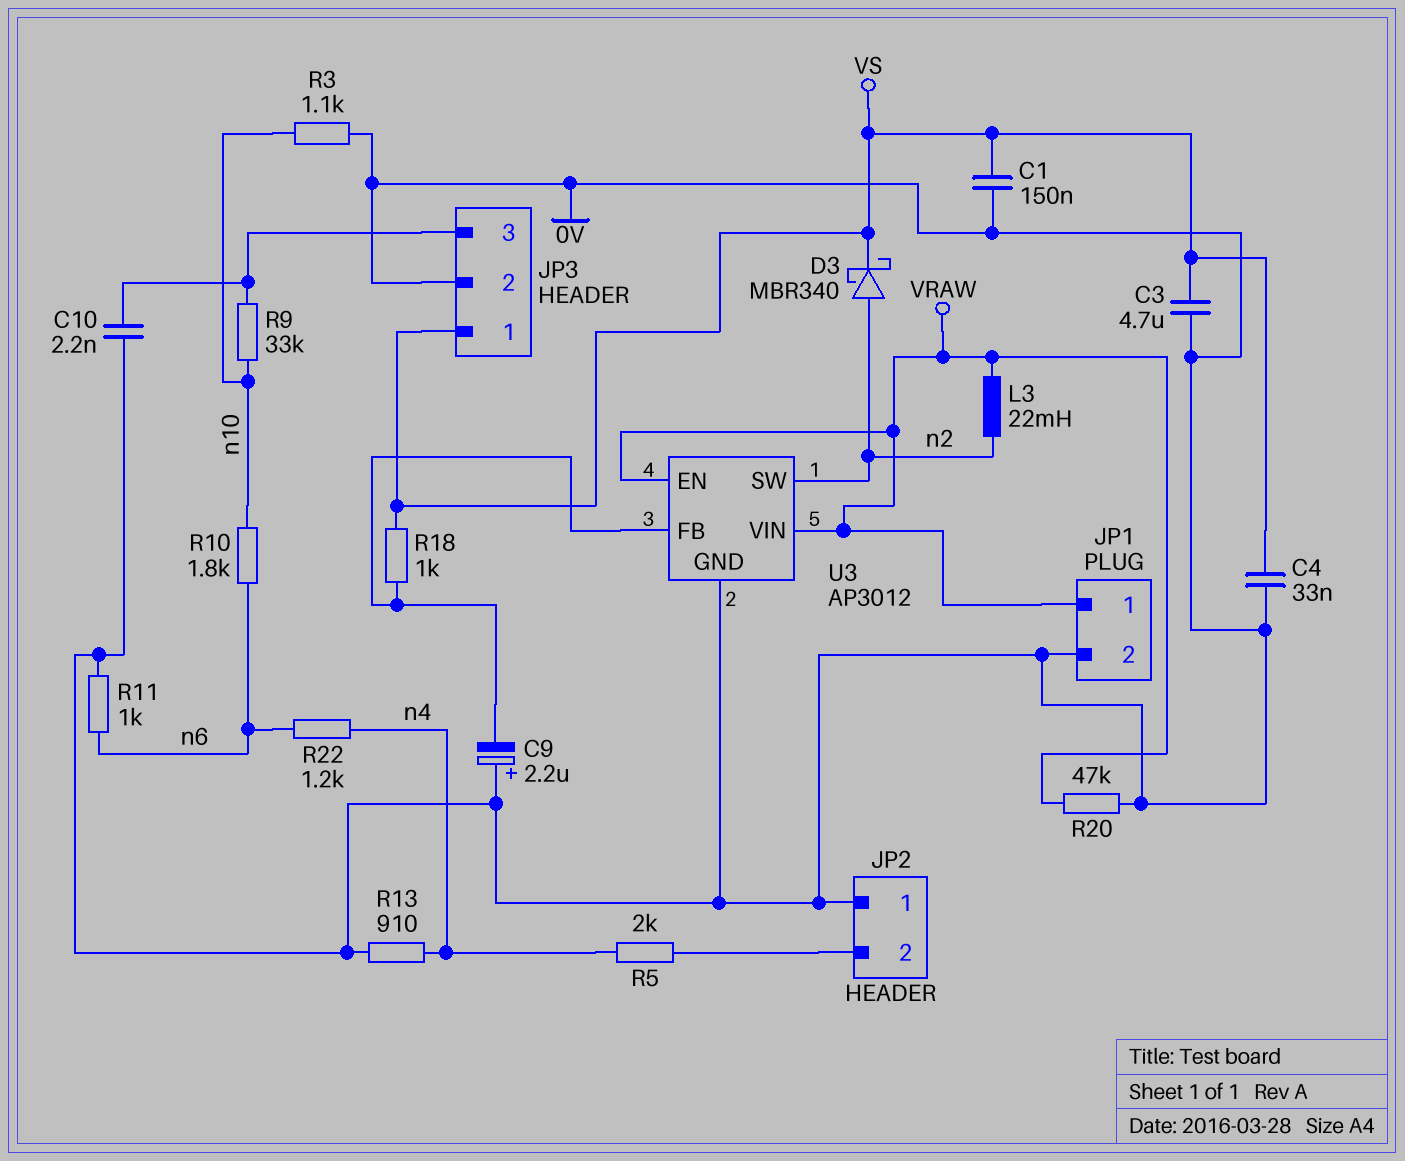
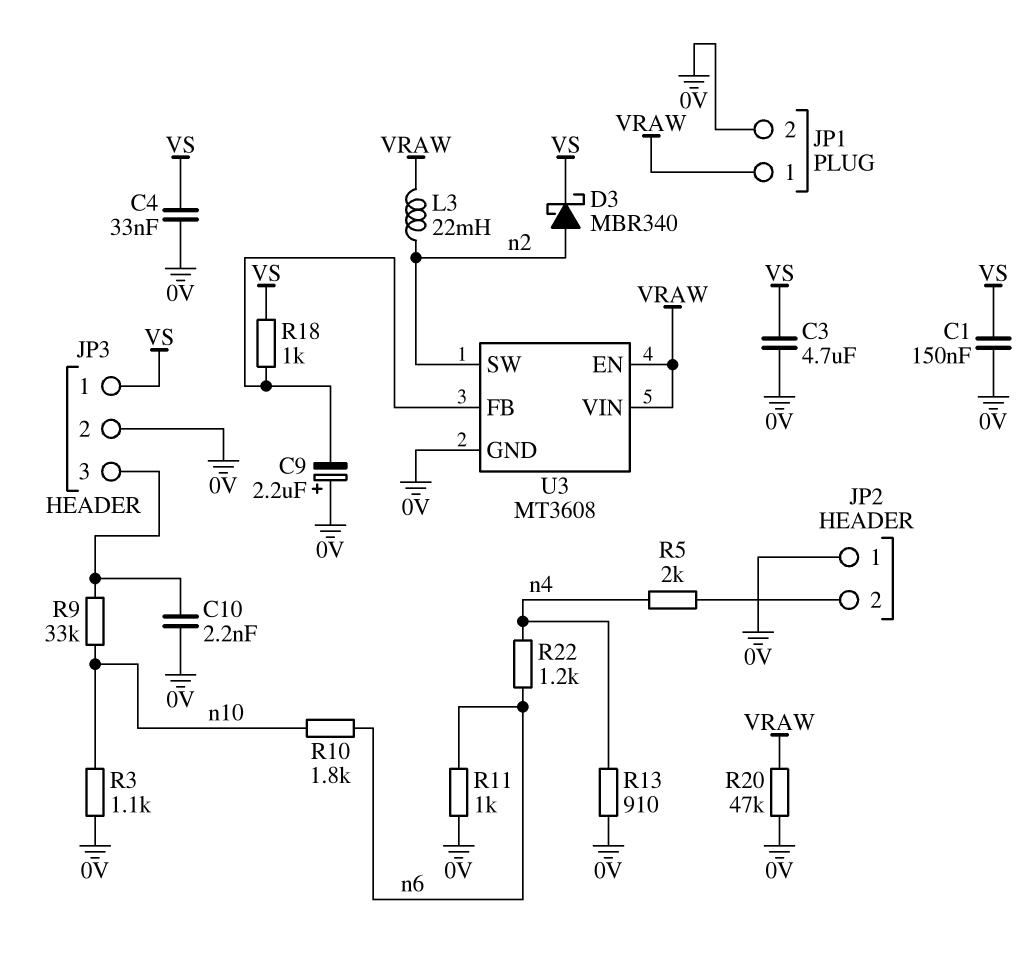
U3: AP3012 -> MT3608

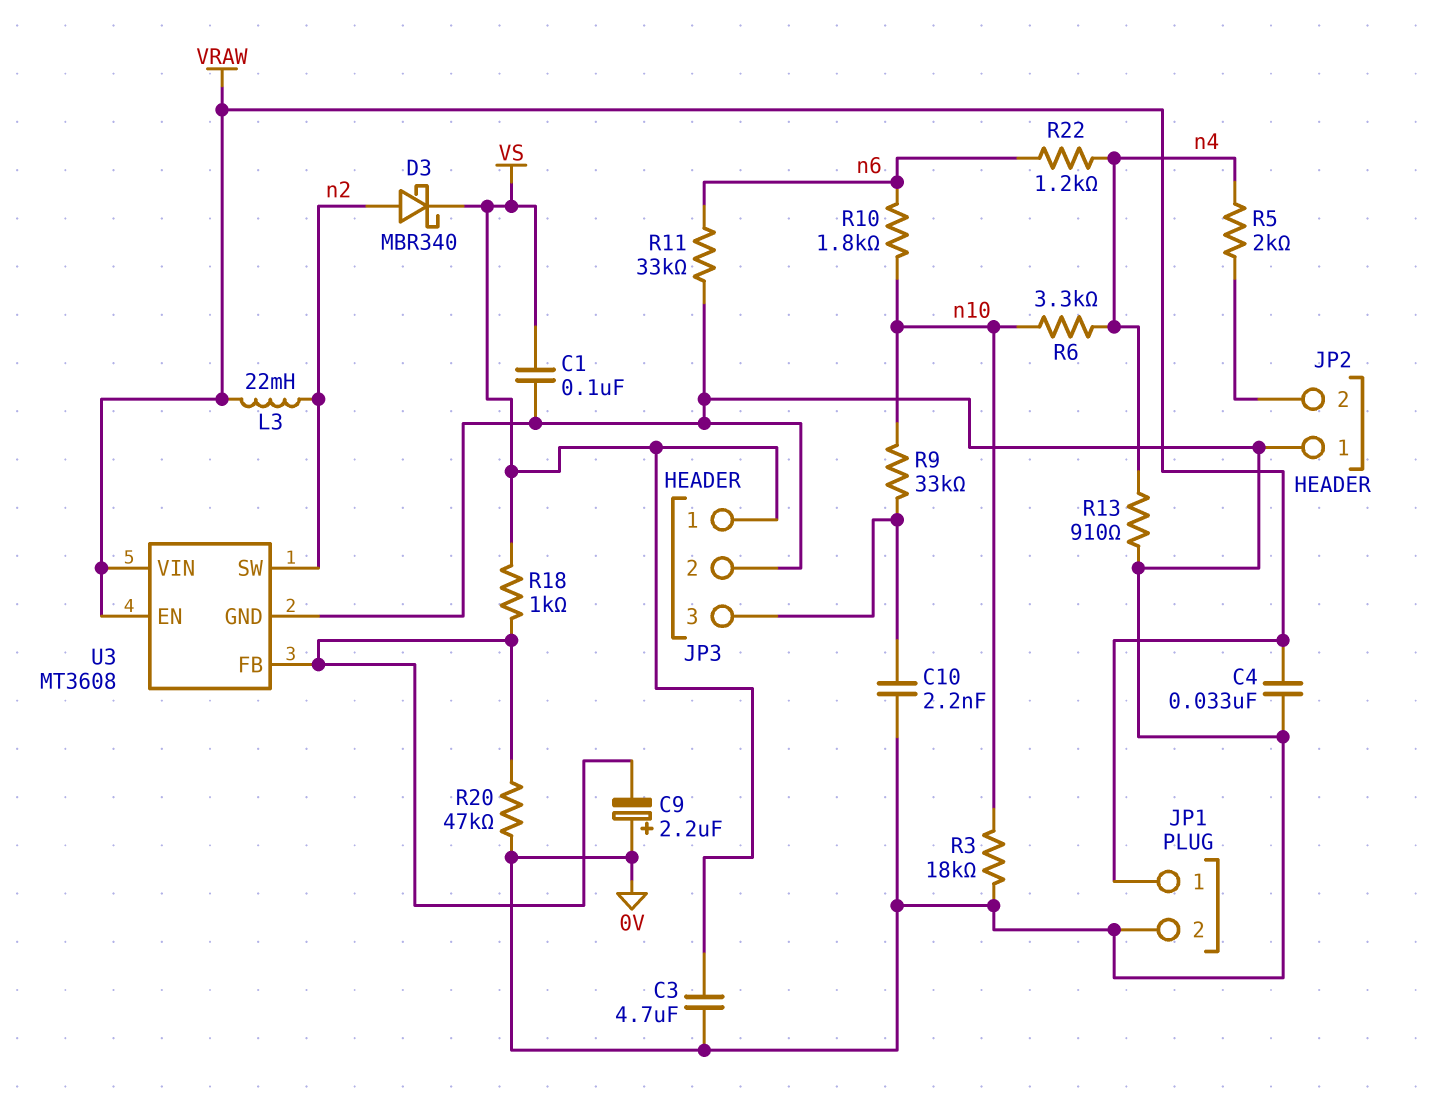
C1: 150nF (0V, VS) -> 100nF (0V, VS)
C4: 33nF (0V, VS) -> 33nF (0V, VRAW)
R3: 1.1k (0V, n10) -> 18k (0V, n10)
R6: none -> 3.3k (n4, n10)
R11: 1k (0V, n6) -> 33k (0V, n6)
R20: 47k (0V, VRAW) -> 47k (0V, U3/FB)

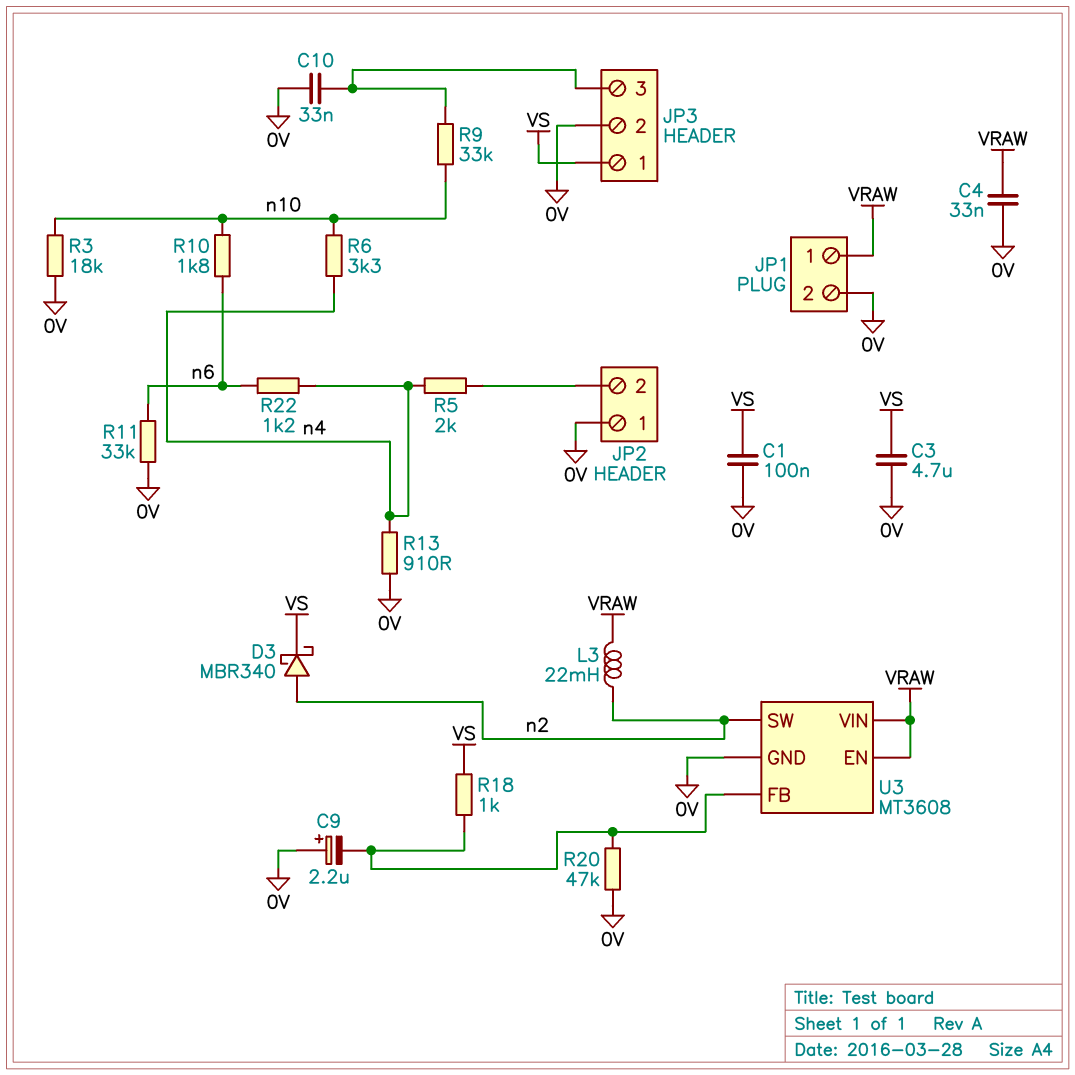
C10: 2.2nF (0V, JP3/3) -> 33nF (0V, JP3/3)

